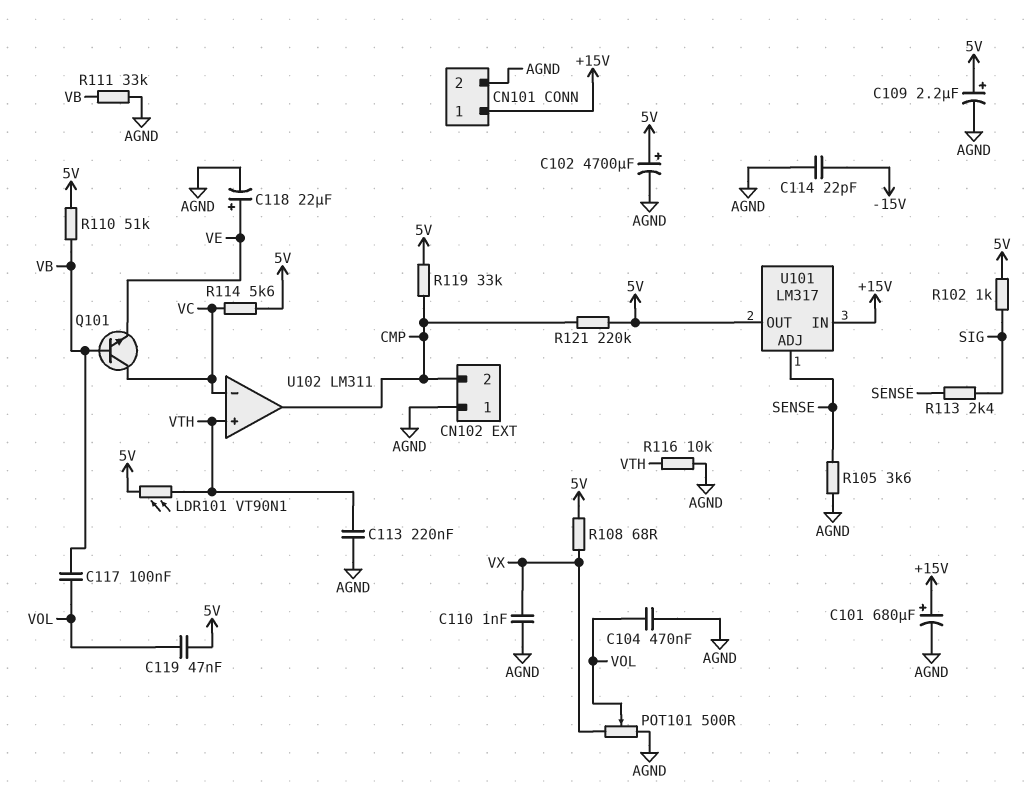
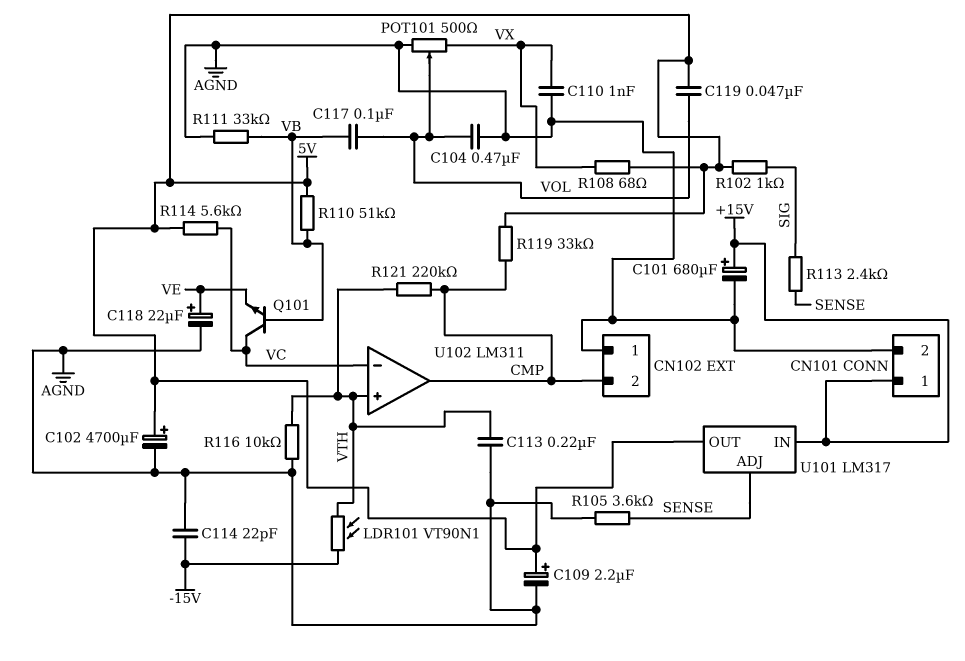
LDR101: VT90N1 (5V, VTH) -> VT90N1 (-15V, VTH)
R121: 220k (5V, CMP) -> 220k (CMP, VTH)

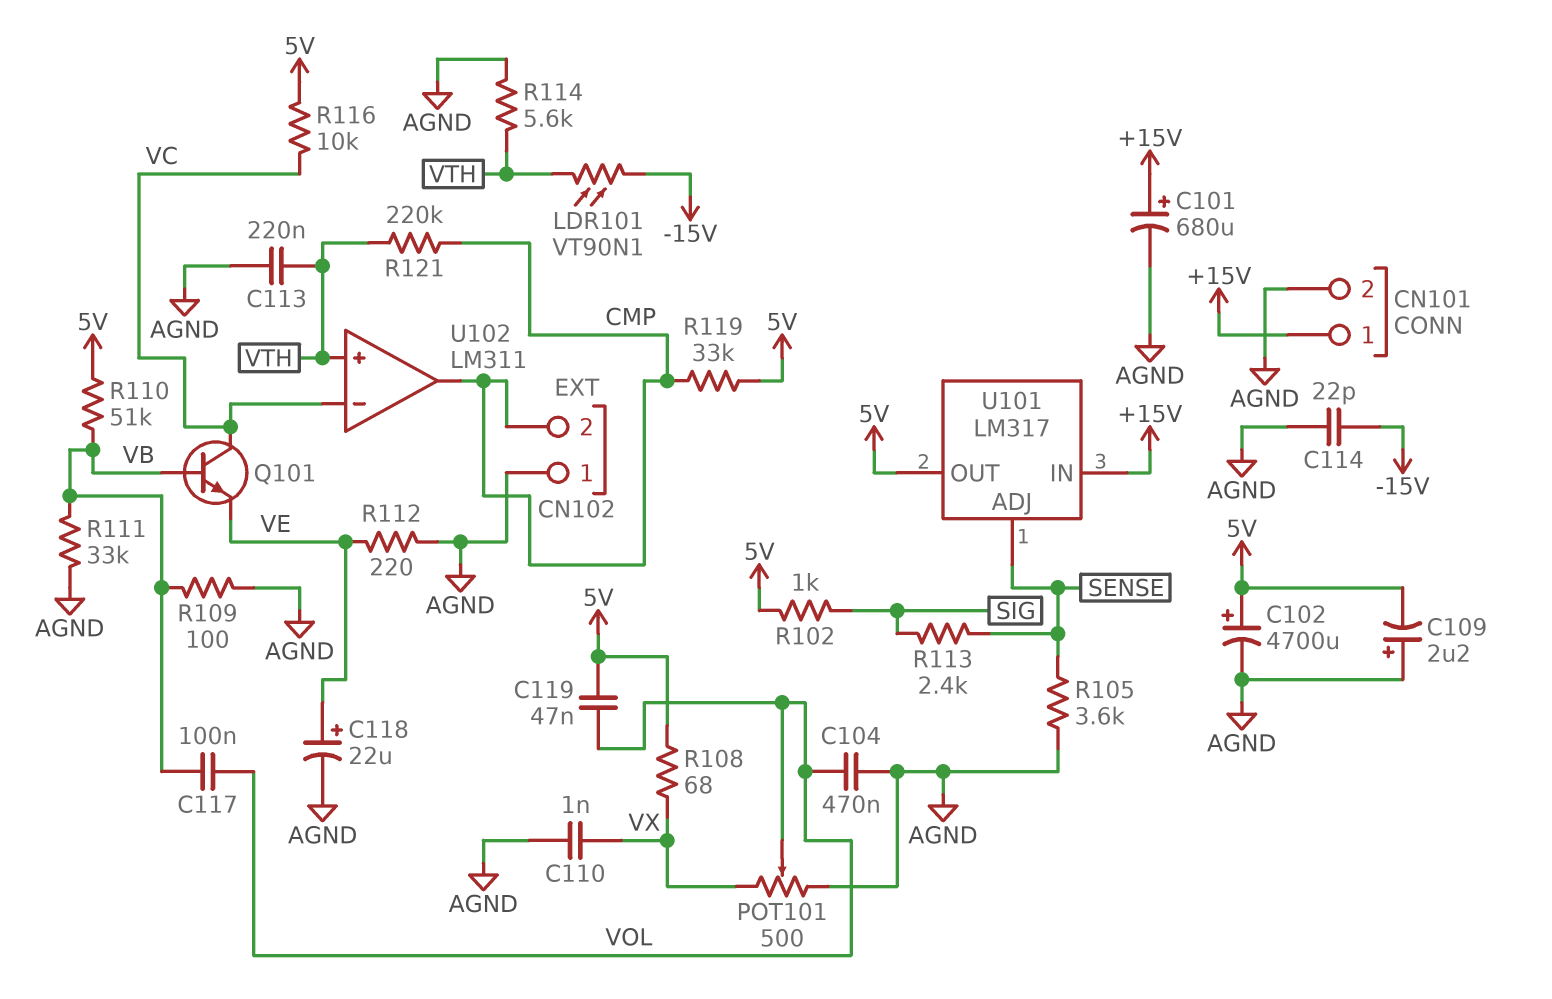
C109: 2.2uF (plus 5V, minus AGND) -> 2.2uF (plus AGND, minus 5V)
R109: none -> 100 (AGND, VB)
R112: none -> 220 (AGND, VE)
R114: 5.6k (5V, VC) -> 5.6k (AGND, VTH)
R116: 10k (AGND, VTH) -> 10k (5V, VC)

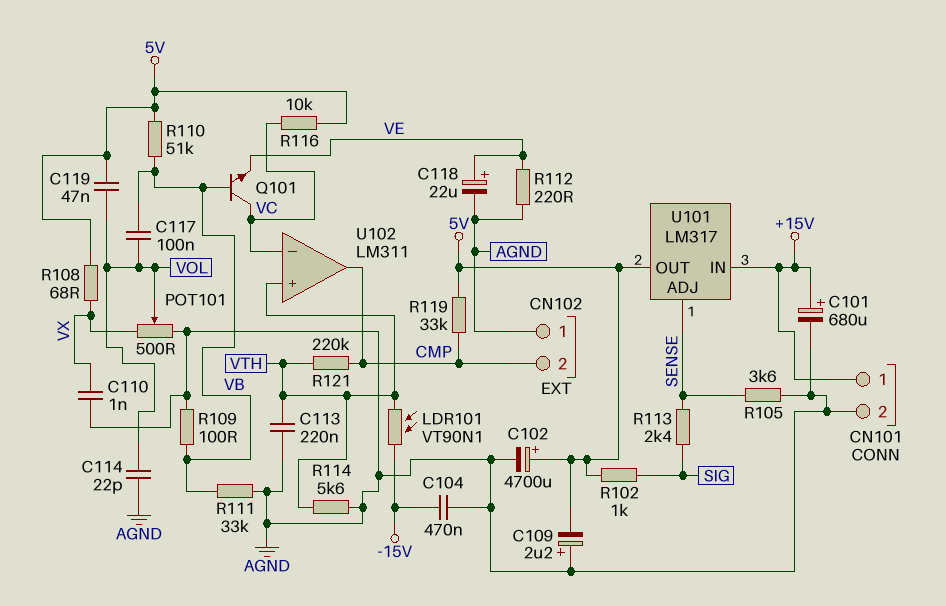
C104: 470nF (AGND, VOL) -> 470nF (-15V, AGND)
C114: 22pF (-15V, AGND) -> 22pF (AGND, VOL)

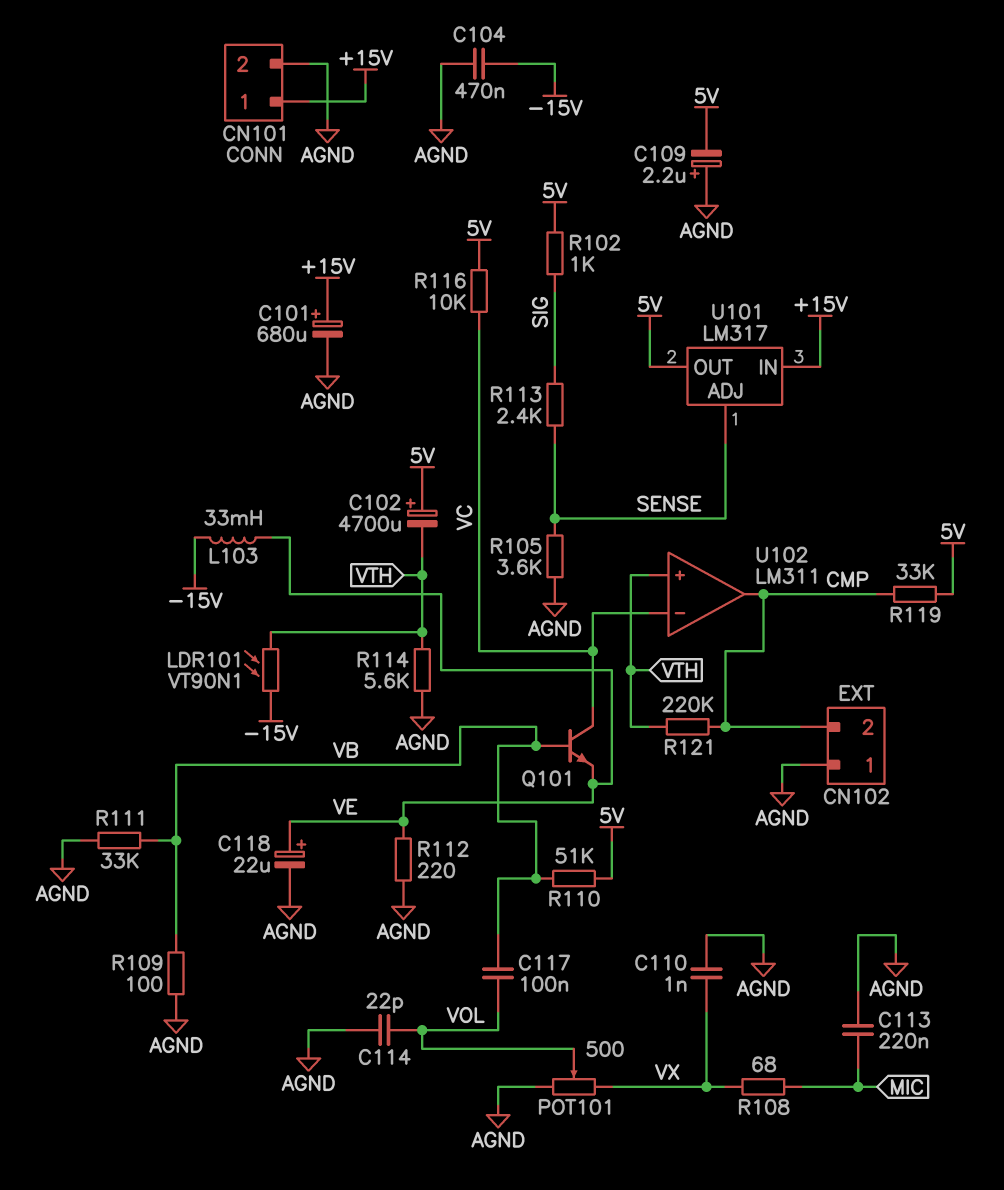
C102: 4700uF (plus 5V, minus AGND) -> 4700uF (plus 5V, minus VTH)
C113: 220nF (AGND, VTH) -> 220nF (AGND, MIC)
C119: 47nF (5V, VOL) -> none
L103: none -> 33mH (-15V, VE)
R108: 68 (5V, VX) -> 68 (MIC, VX)

